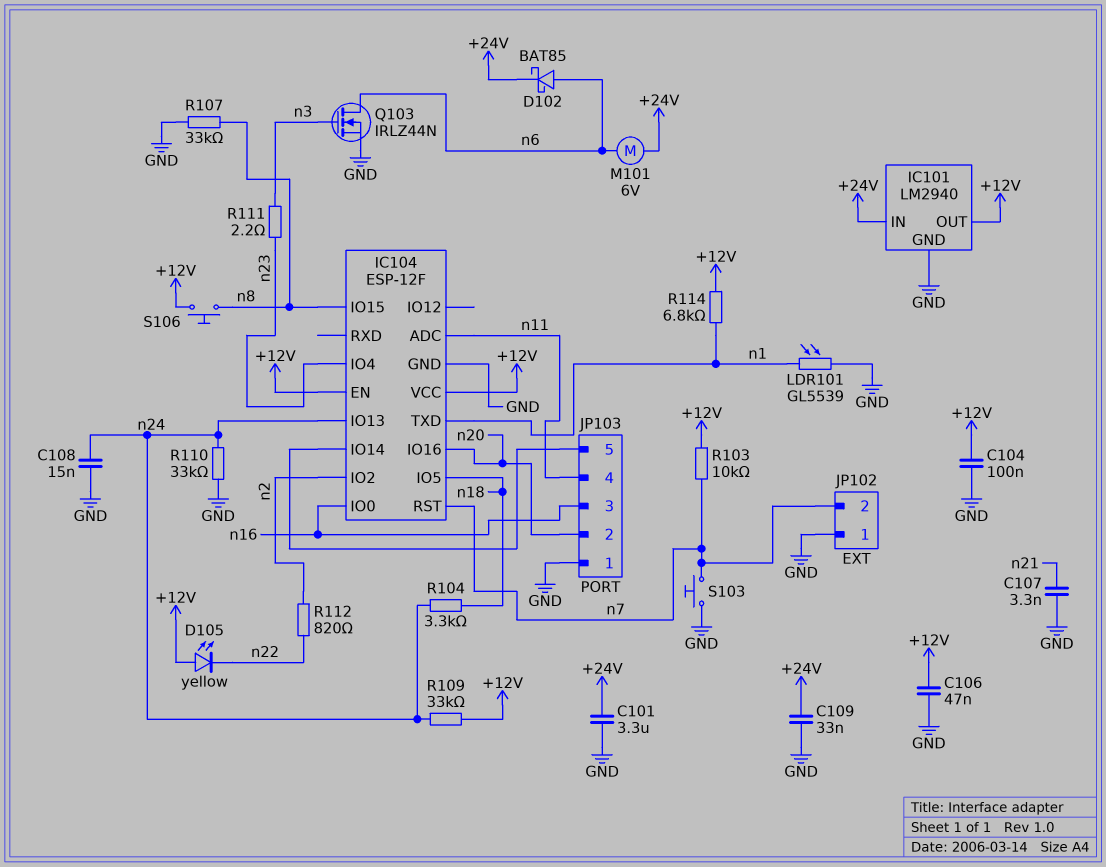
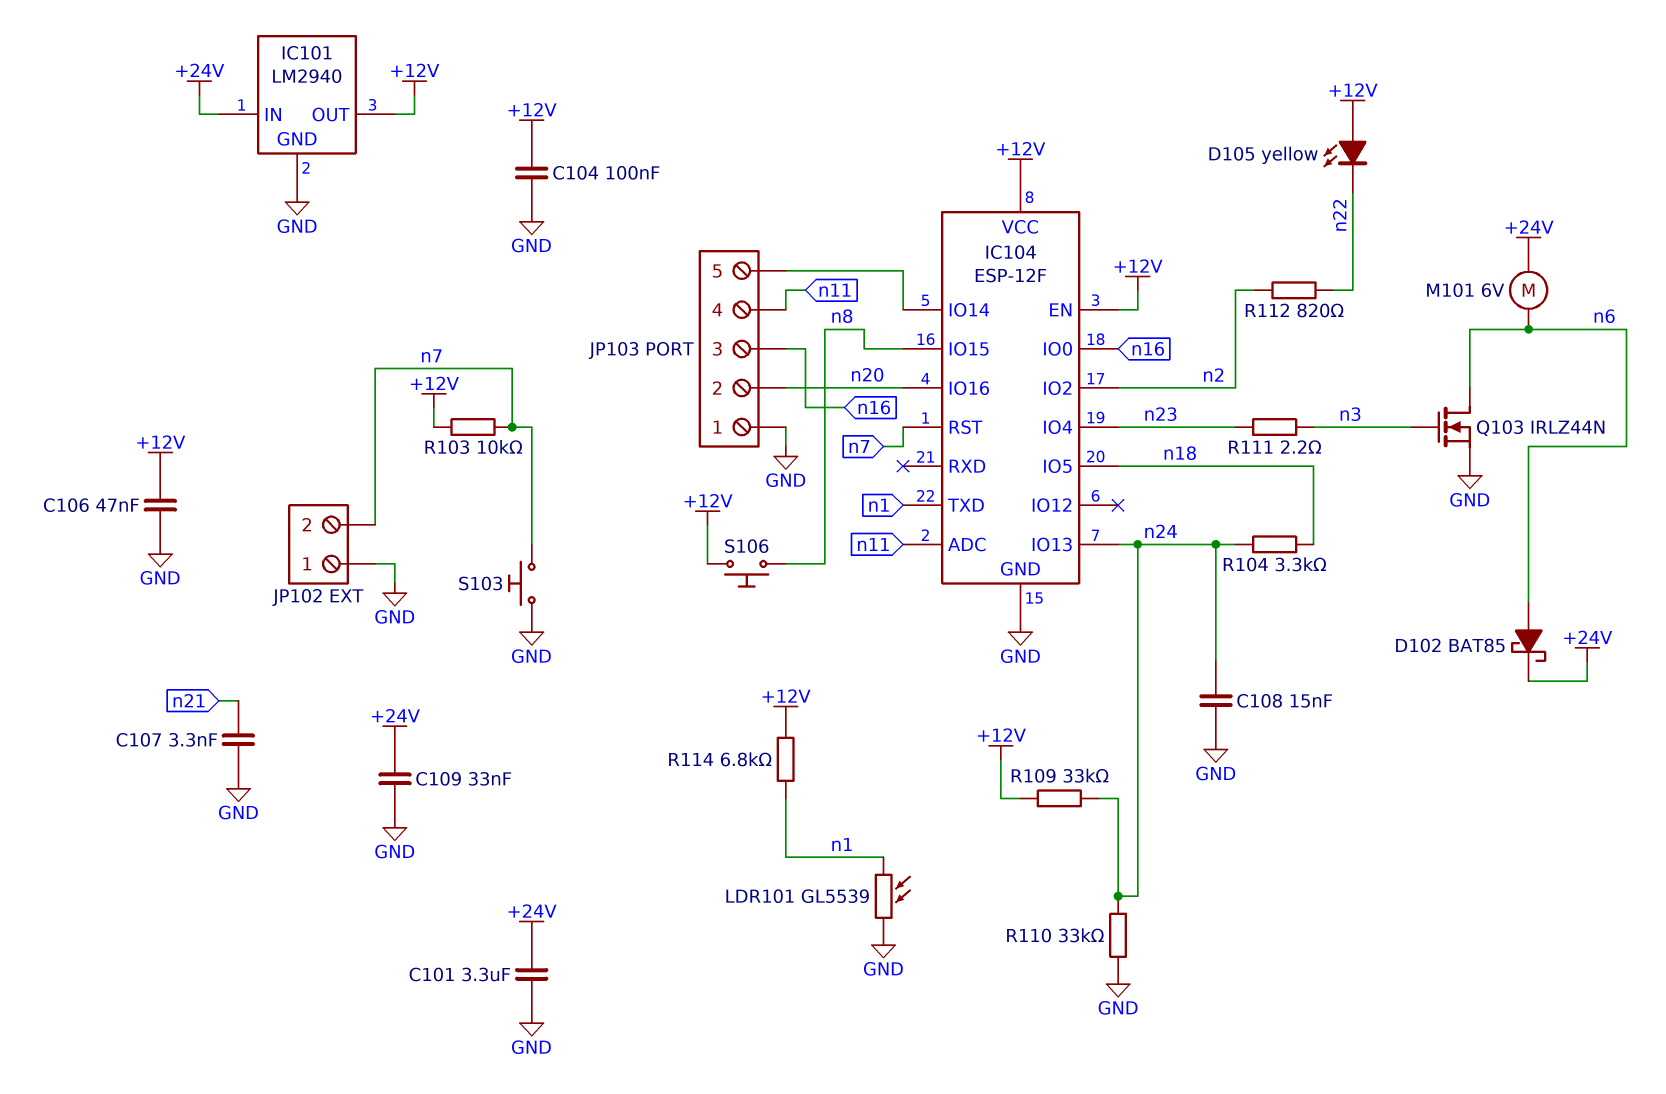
R107: 33k (GND, n8) -> none

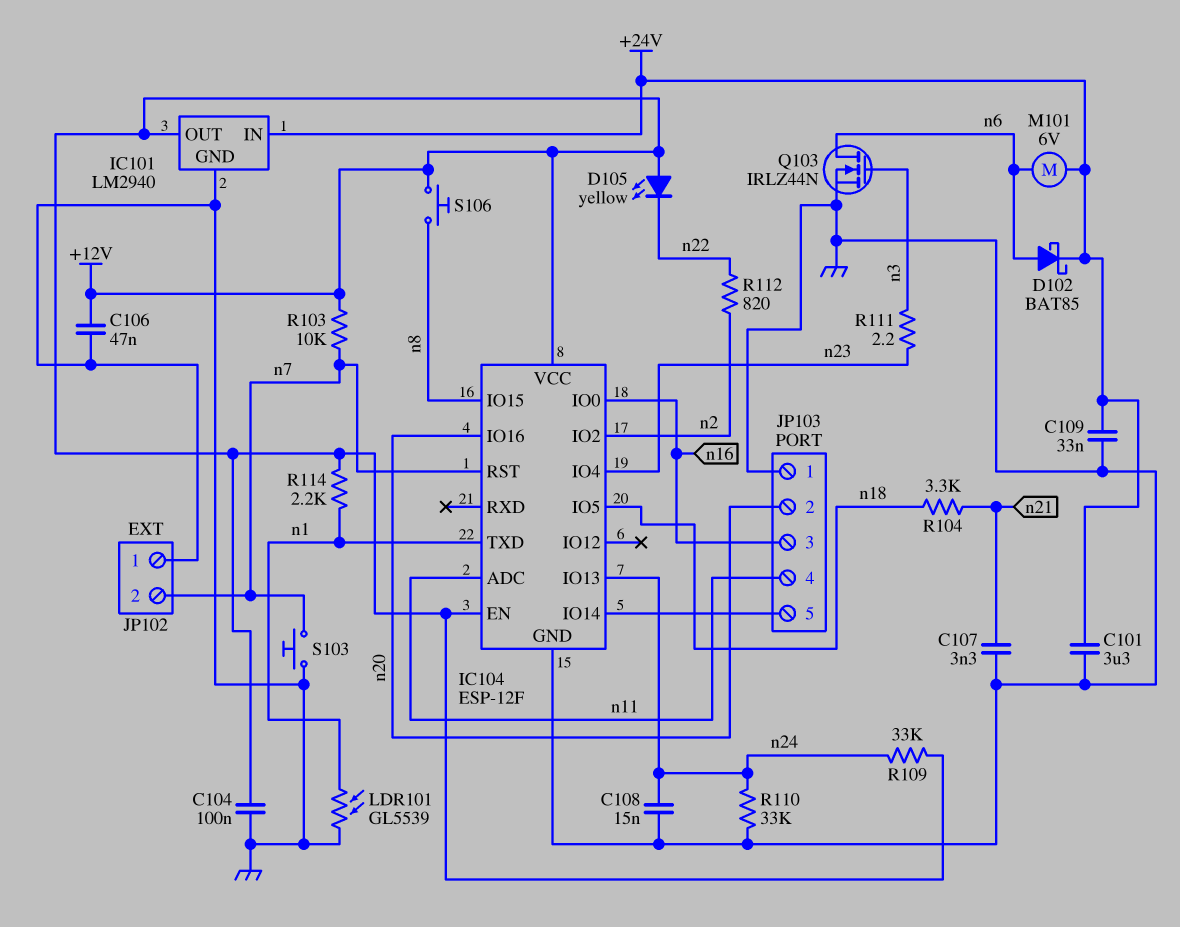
R104: 3.3k (n18, n24) -> 3.3k (n18, n21)
R114: 6.8k (+12V, n1) -> 2.2k (+12V, n1)

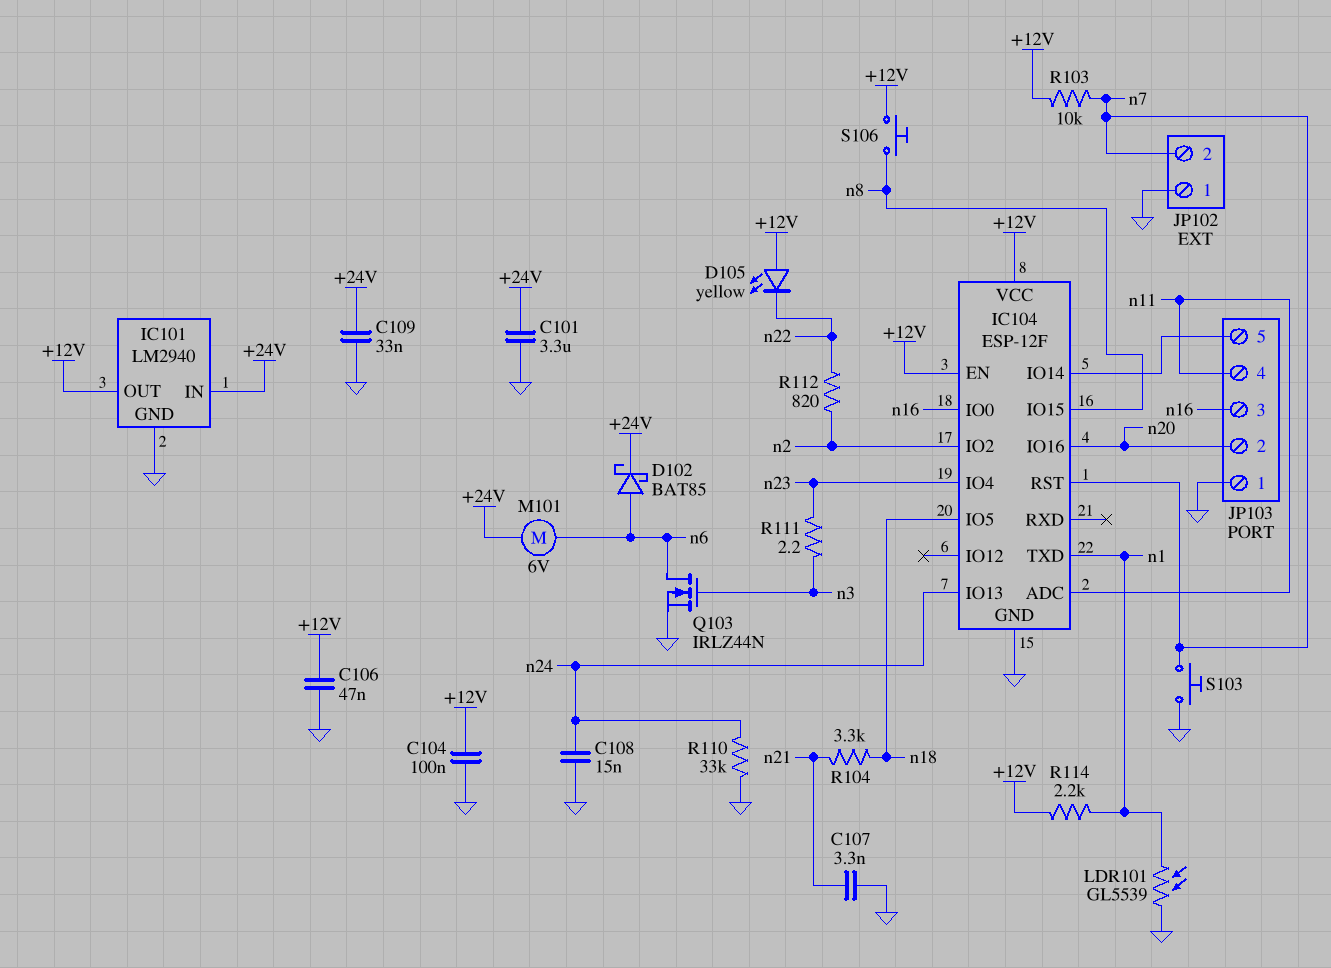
R109: 33k (+12V, n24) -> none

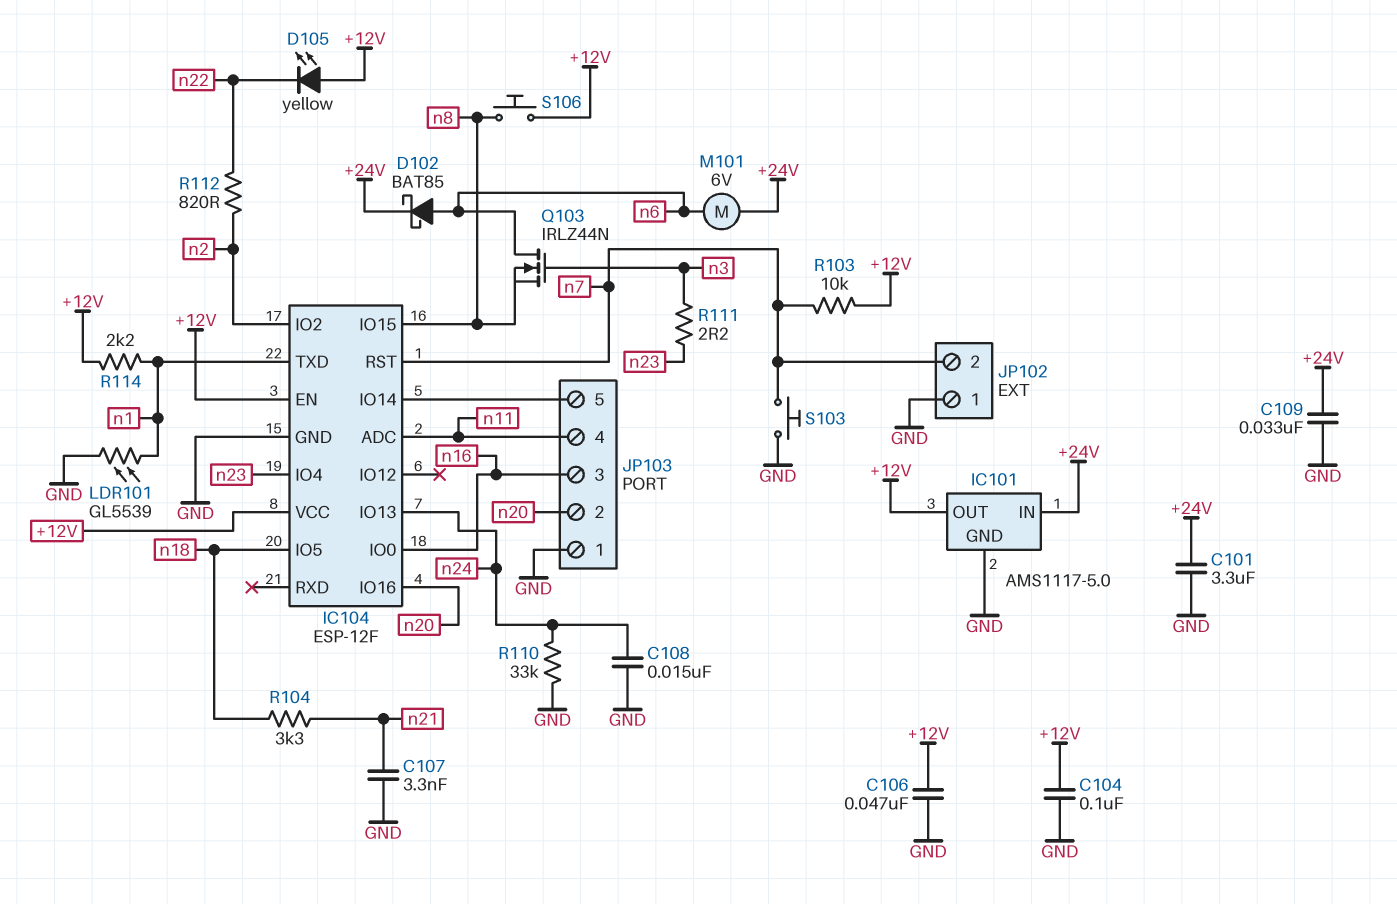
IC101: LM2940 -> AMS1117-5.0
Q103: NMOS IRLZ44N (G n3, D n6, S GND) -> NMOS IRLZ44N (G n3, D n6, S n8)

